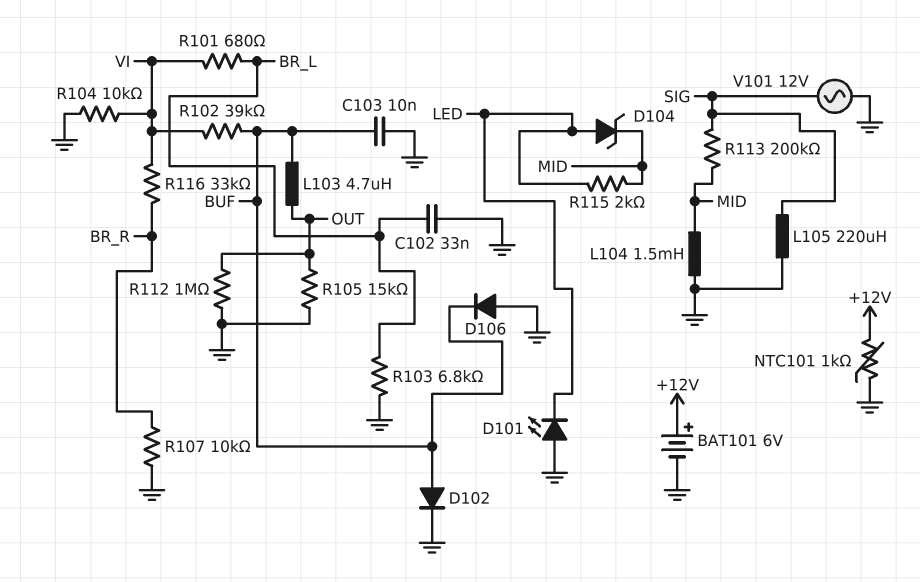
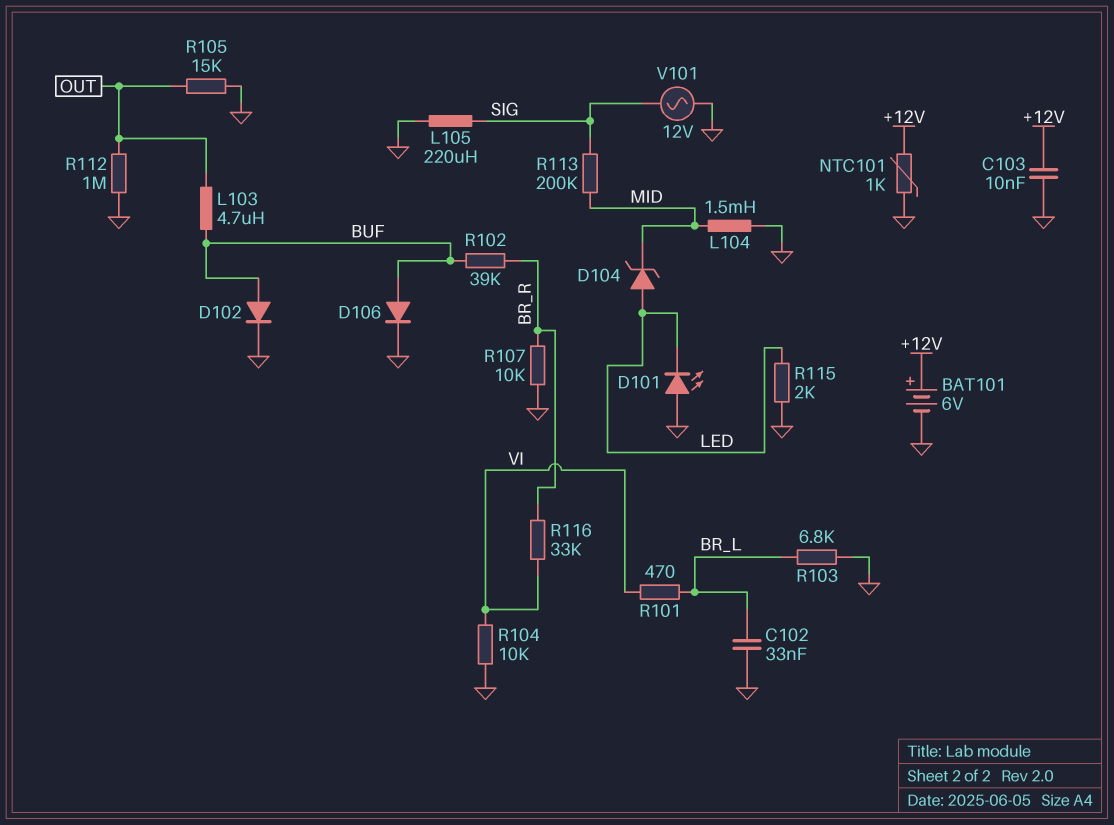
C103: 10nF (BUF, GND) -> 10nF (+12V, GND)
D106: diode (A GND, K BUF) -> diode (A BUF, K GND)
R101: 680 (BR_L, VI) -> 470 (BR_L, VI)
R102: 39k (BUF, VI) -> 39k (BR_R, BUF)
R115: 2k (LED, MID) -> 2k (GND, LED)

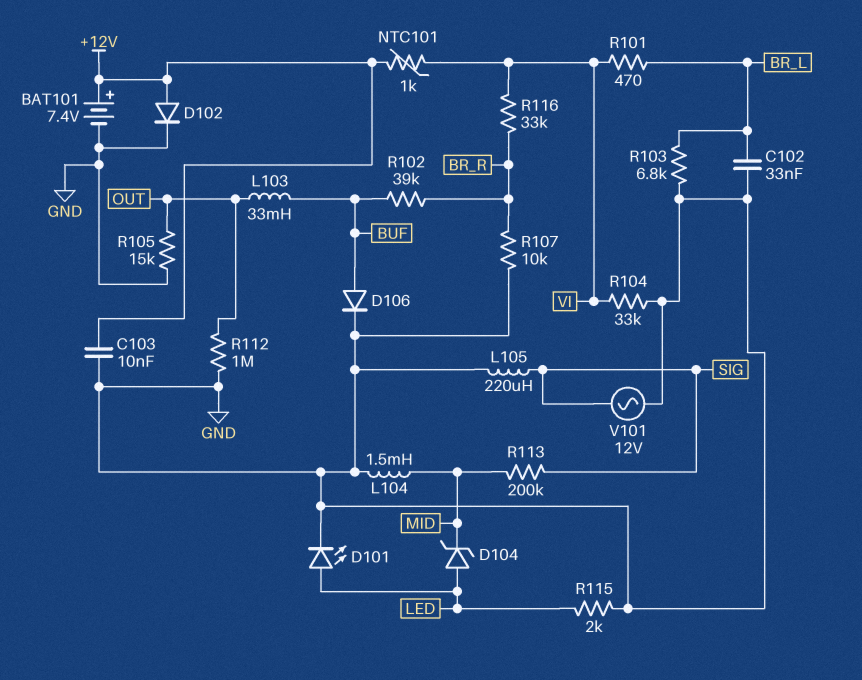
BAT101: 6V (plus +12V, minus GND) -> 7.4V (plus +12V, minus GND)
D101: LED (A GND, K LED) -> LED (A LED, K GND)
D102: diode (A BUF, K GND) -> diode (A +12V, K GND)
L103: 4.7uH (BUF, OUT) -> 33mH (BUF, OUT)
NTC101: 1k (+12V, GND) -> 1k (+12V, VI)
R104: 10k (GND, VI) -> 33k (GND, VI)

